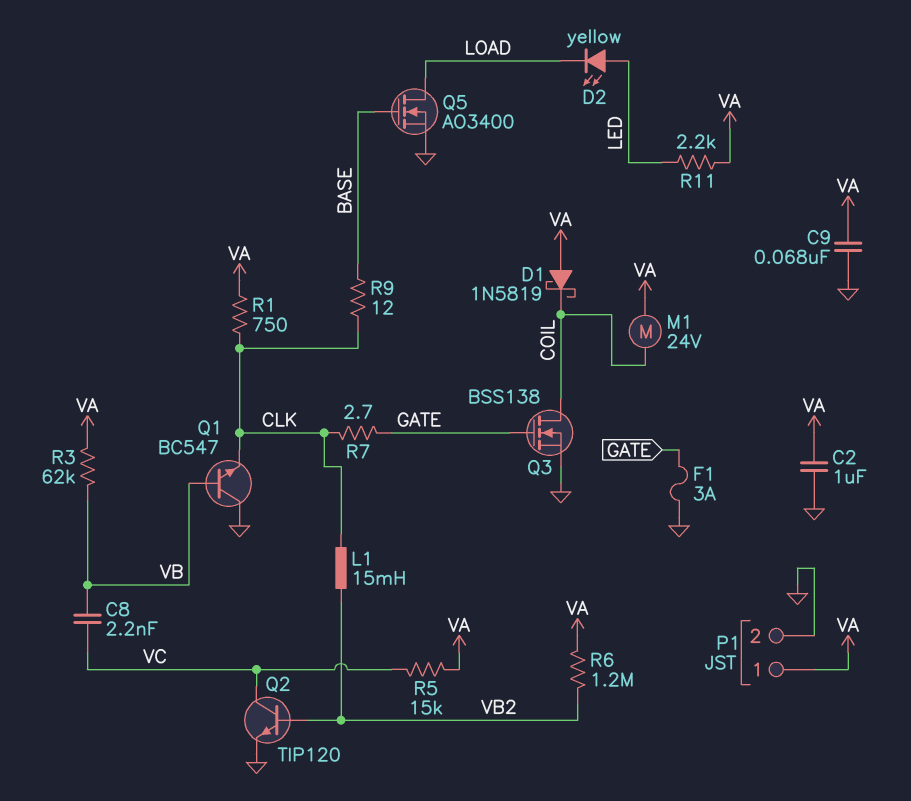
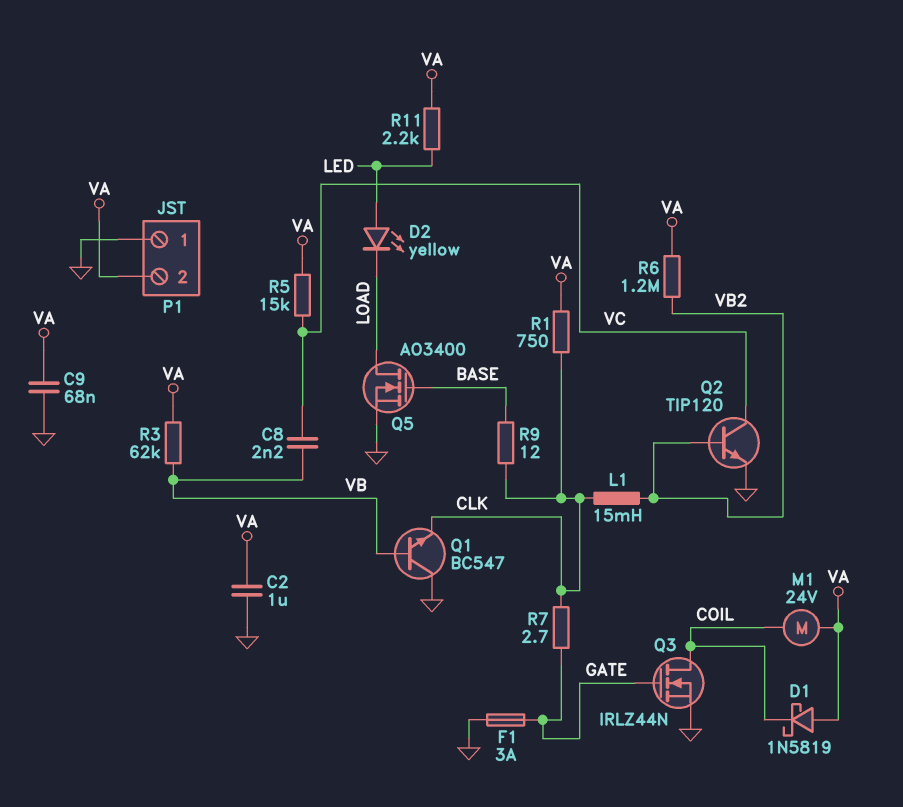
P1 pin 1: VA -> GND
P1 pin 2: GND -> VA
Q3: NMOS BSS138 (G GATE, D COIL, S GND) -> NMOS IRLZ44N (G GATE, D COIL, S GND)

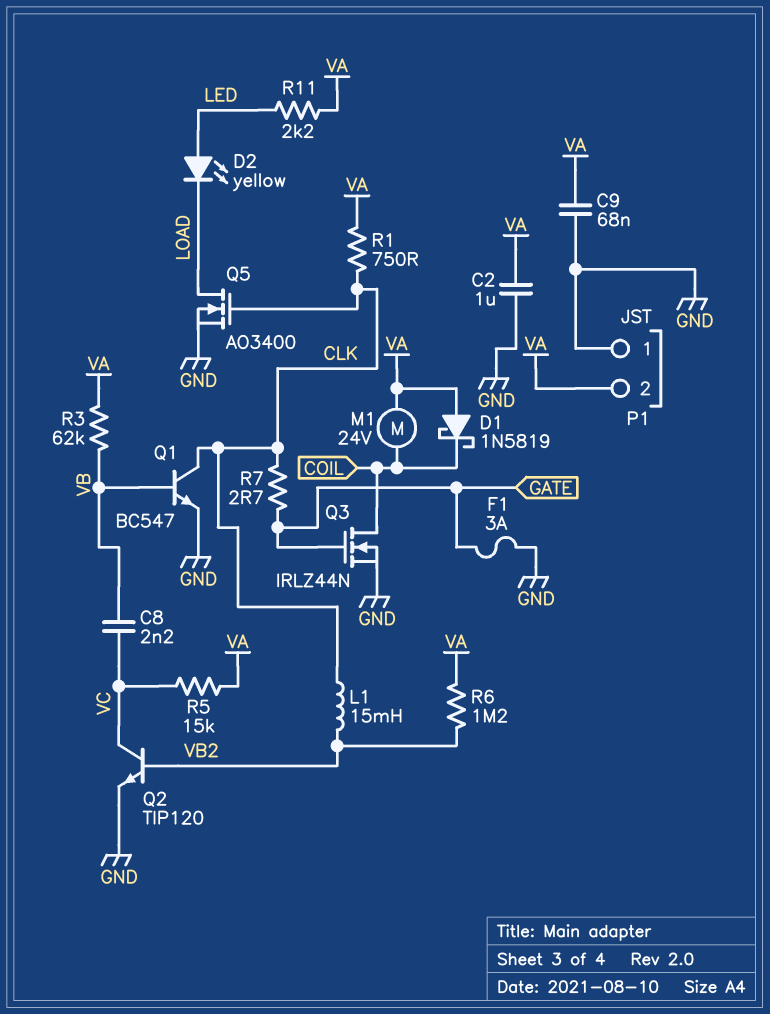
Q1: NPN BC547 (B VB, C GND, E CLK) -> NPN BC547 (B VB, C CLK, E GND)
Q5: NMOS AO3400 (G BASE, D LOAD, S GND) -> NMOS AO3400 (G CLK, D LOAD, S GND)
R9: 12 (BASE, CLK) -> none

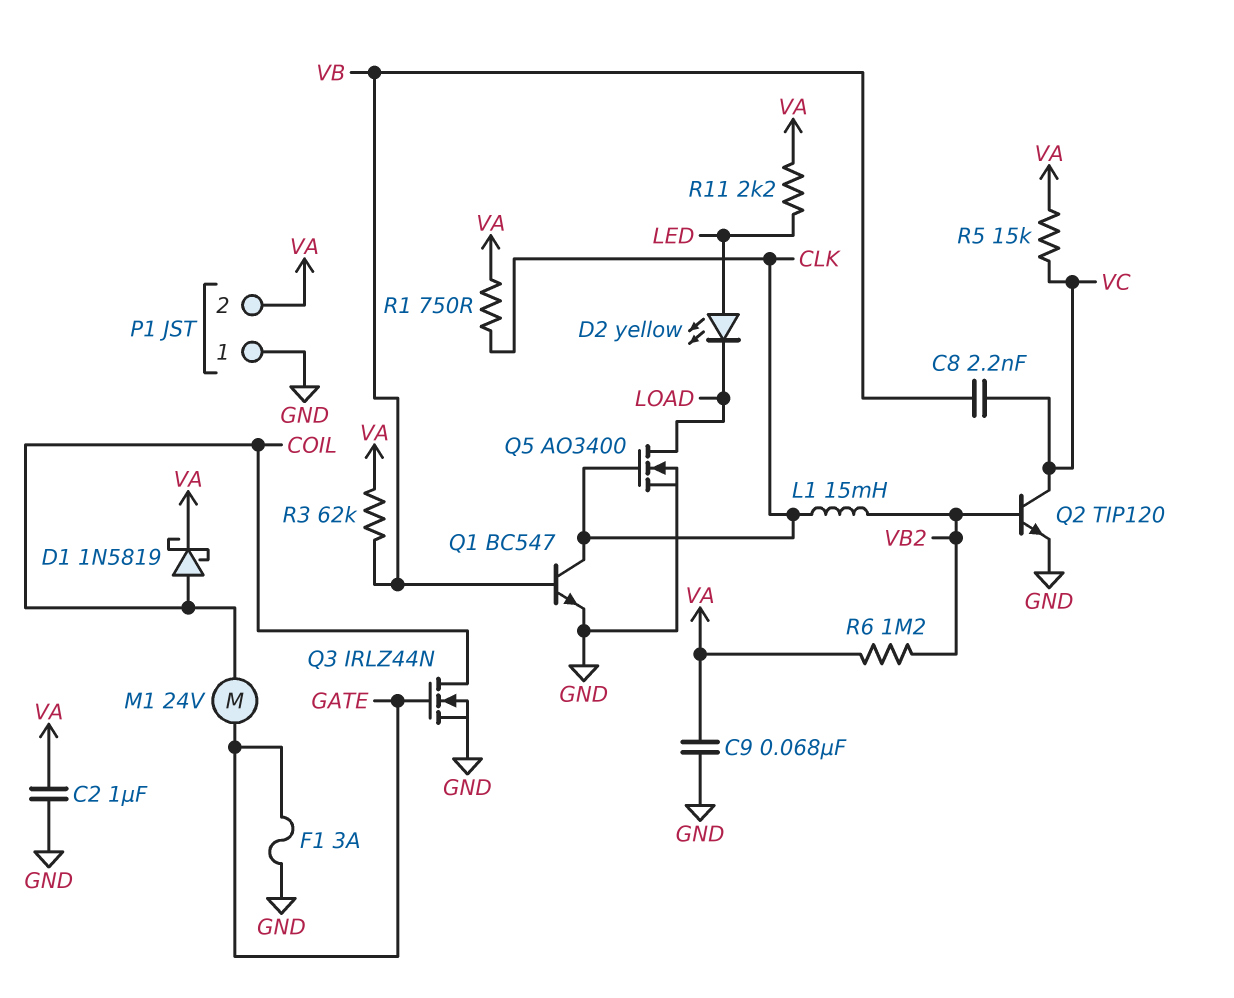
D1: schottky 1N5819 (A VA, K COIL) -> schottky 1N5819 (A COIL, K VA)
M1: motor 24V (COIL, VA) -> motor 24V (COIL, GATE)
R7: 2.7 (CLK, GATE) -> none

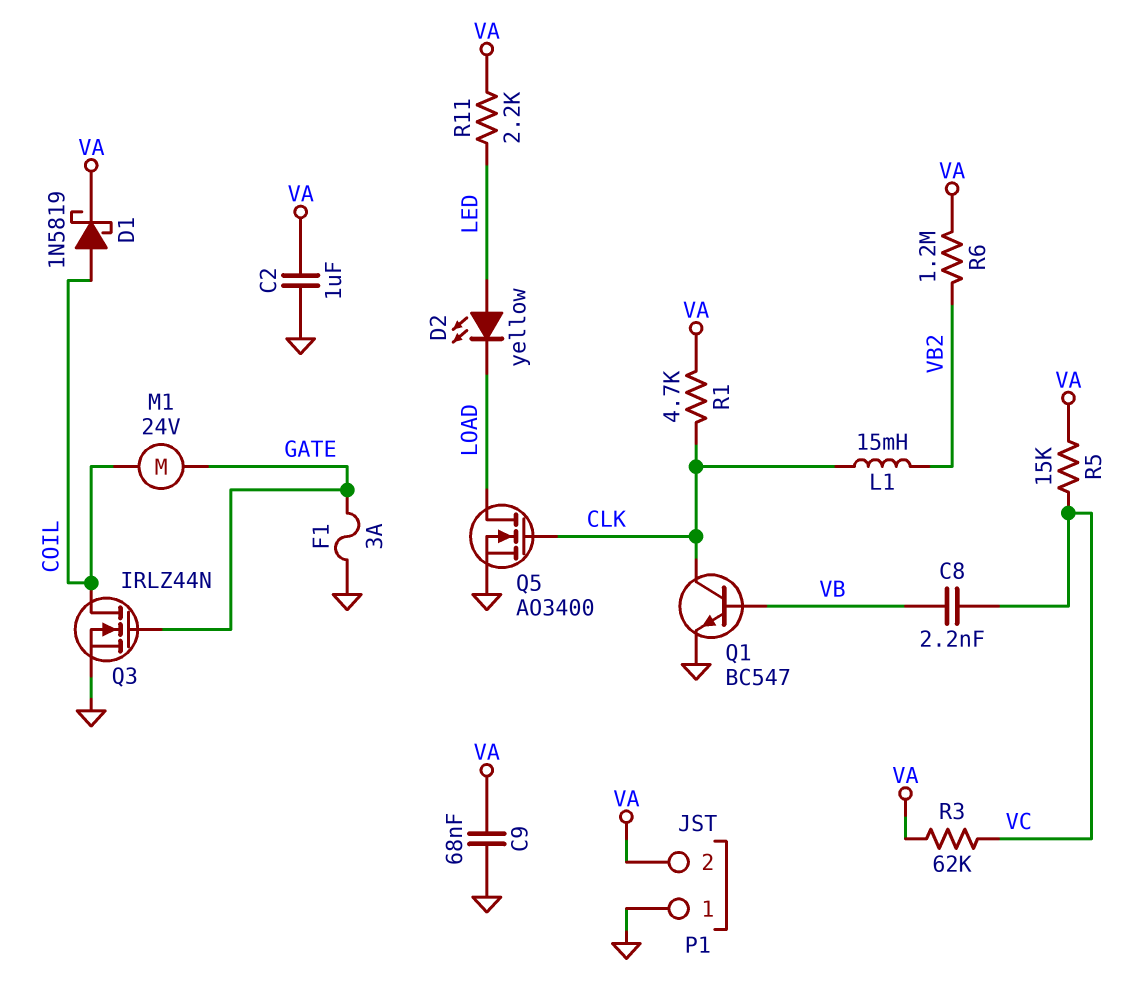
Q2: NPN TIP120 (B VB2, C VC, E GND) -> none
R1: 750 (CLK, VA) -> 4.7k (CLK, VA)
R3: 62k (VA, VB) -> 62k (VA, VC)

